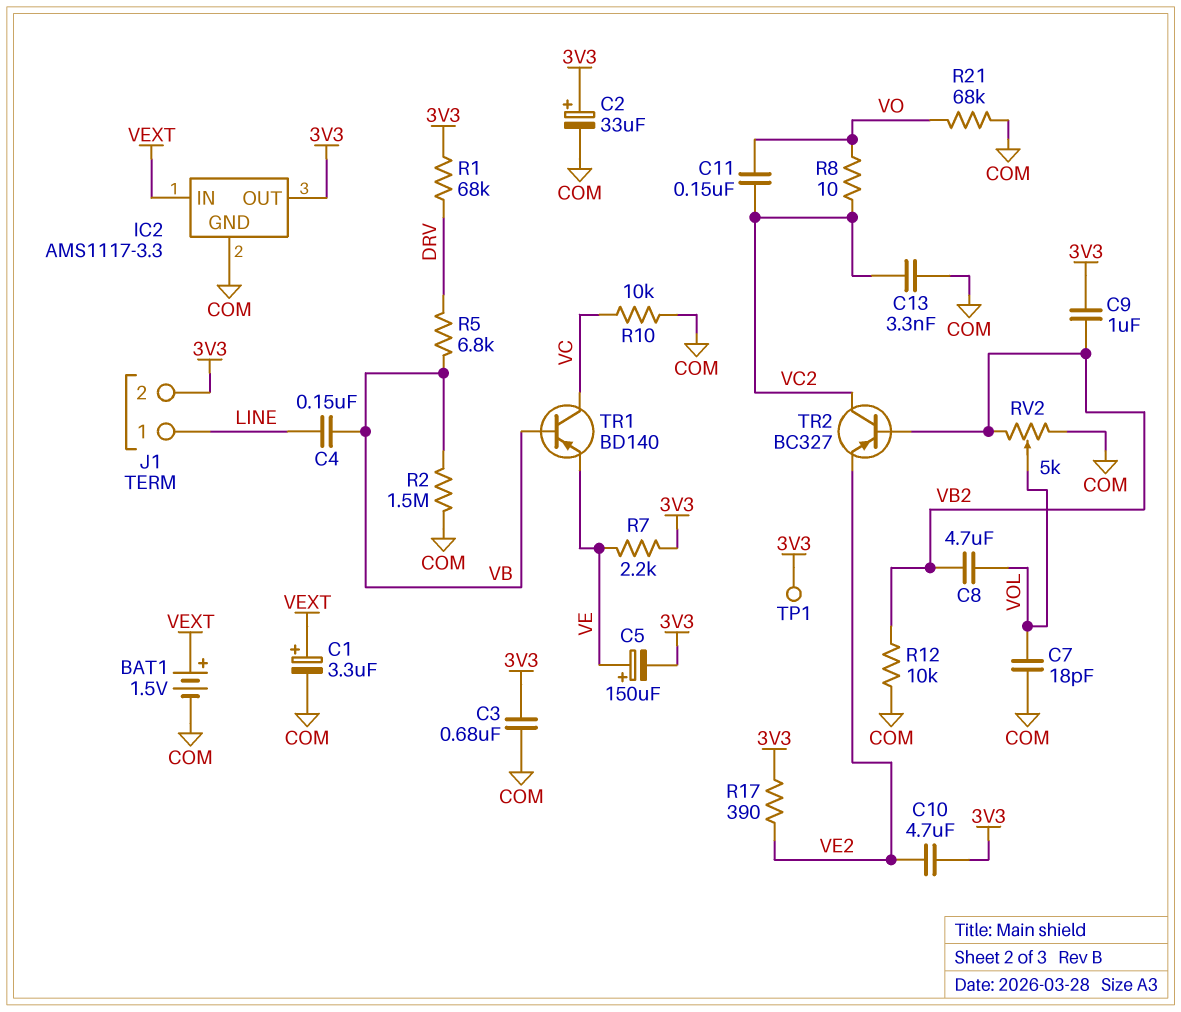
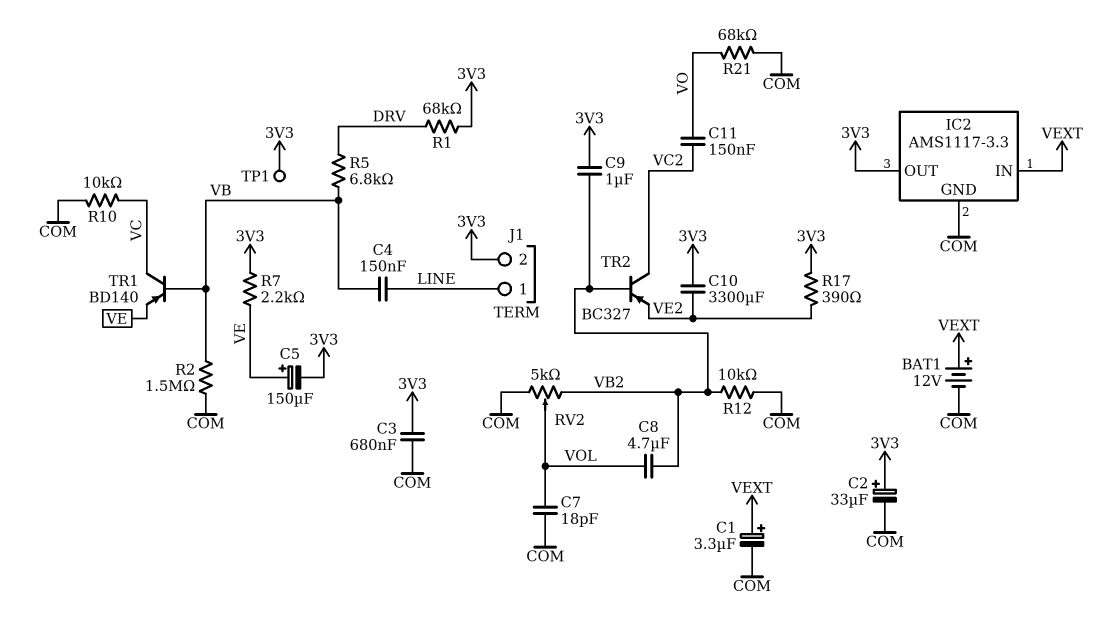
BAT1: 1.5V (plus VEXT, minus COM) -> 12V (plus VEXT, minus COM)
C10: 4.7uF (3V3, VE2) -> 3300uF (3V3, VE2)
C13: 3.3nF (COM, VC2) -> none
R8: 10 (VC2, VO) -> none

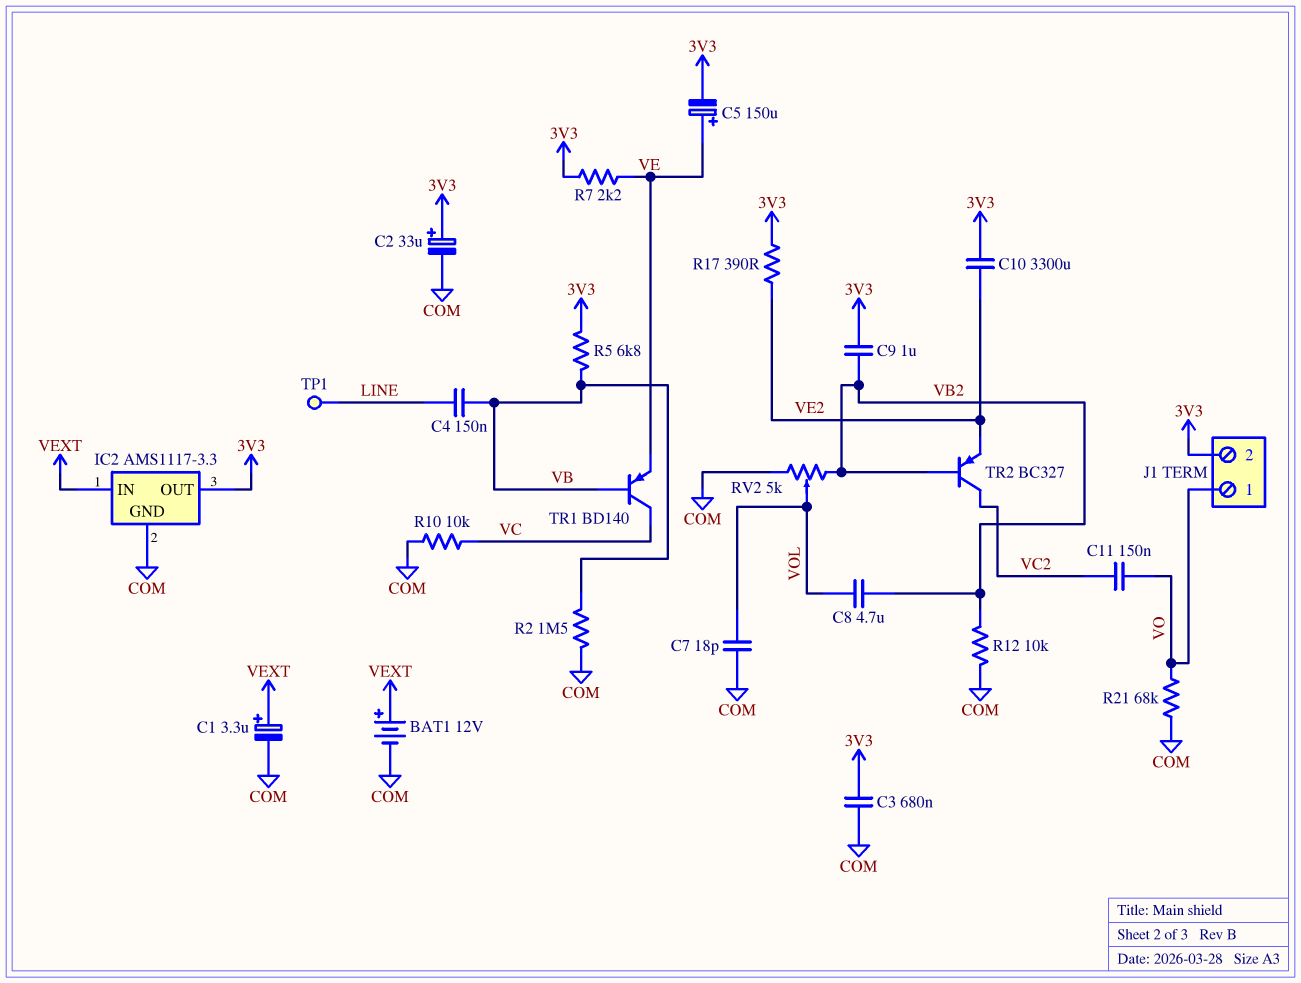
J1 pin 1: LINE -> VO
R1: 68k (3V3, DRV) -> none
R5: 6.8k (DRV, VB) -> 6.8k (3V3, VB)
TP1: test point (3V3) -> test point (LINE)

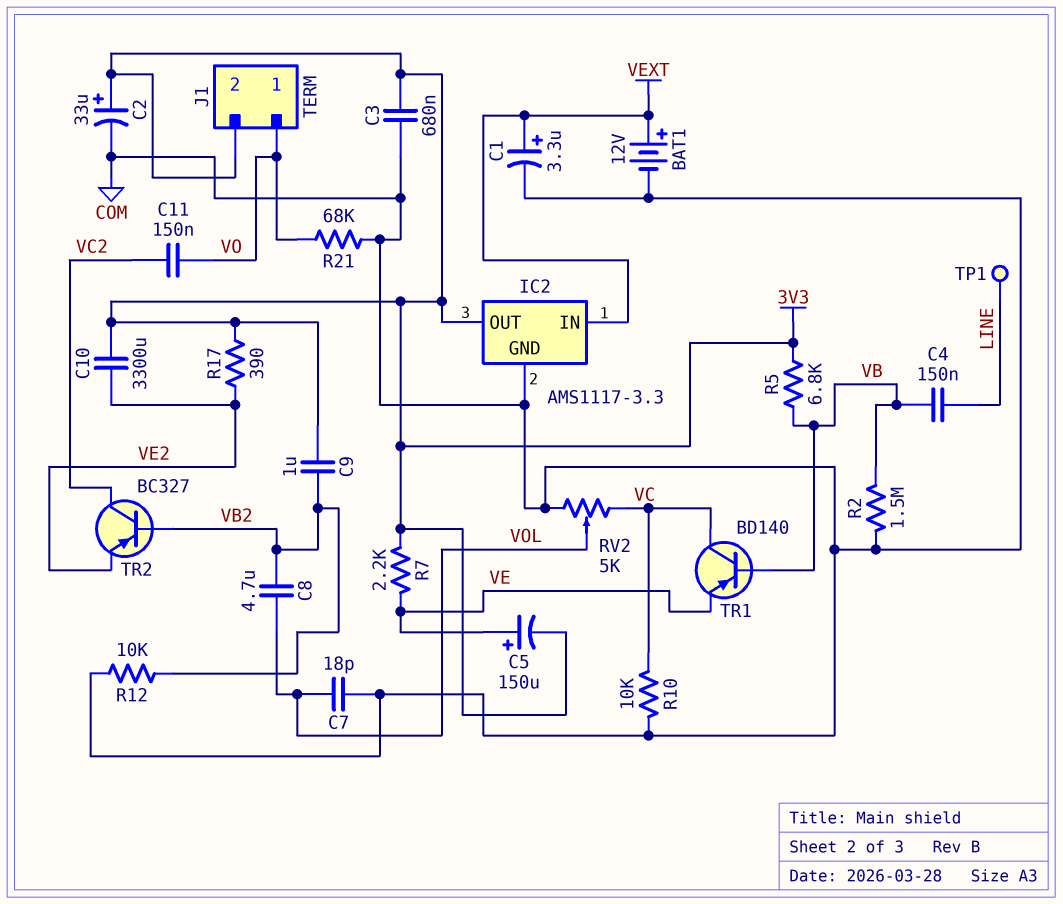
RV2: 5k (COM, VB2, wiper VOL) -> 5k (COM, VC, wiper VOL)

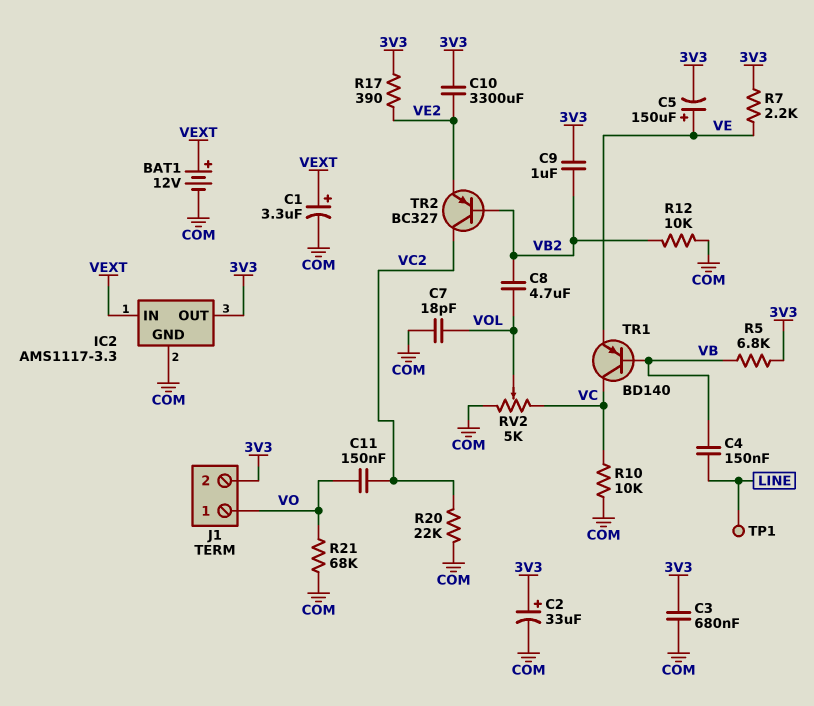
R2: 1.5M (COM, VB) -> none
R20: none -> 22k (COM, VC2)

